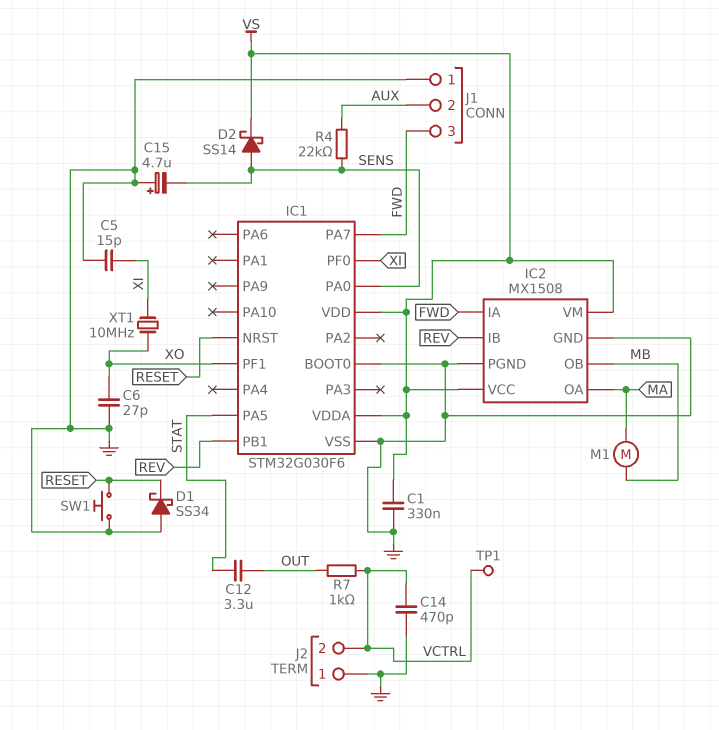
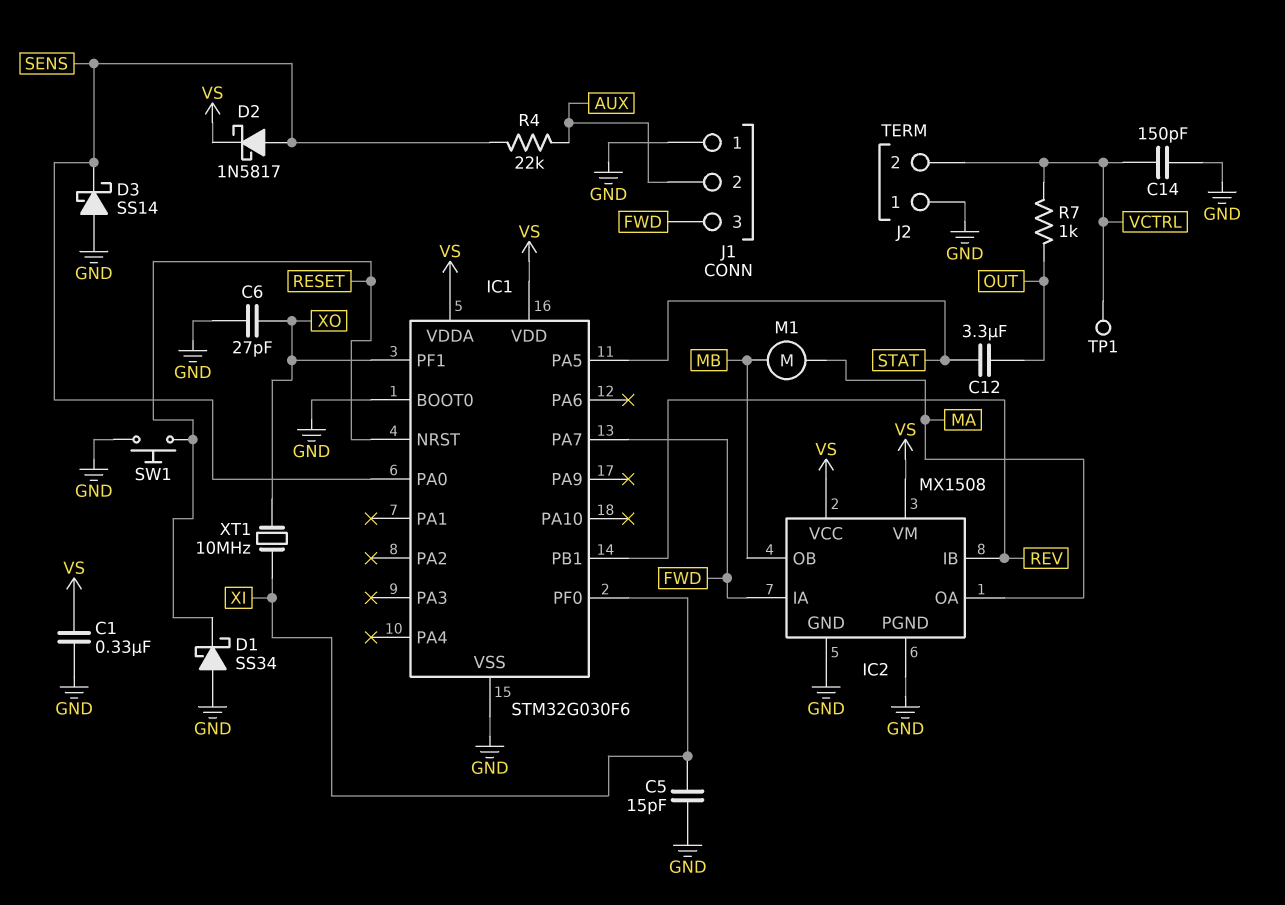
C14: 470pF (GND, VCTRL) -> 150pF (GND, VCTRL)
C15: 4.7uF (plus GND, minus SENS) -> none
D2: schottky SS14 (A SENS, K VS) -> schottky 1N5817 (A SENS, K VS)
D3: none -> schottky SS14 (A GND, K SENS)

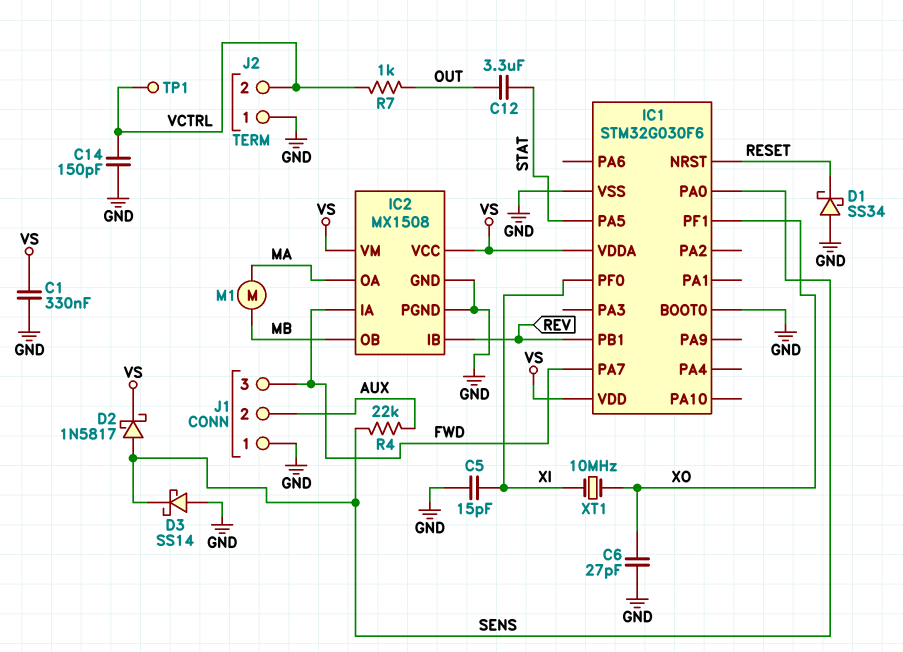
SW1: button (GND, RESET) -> none

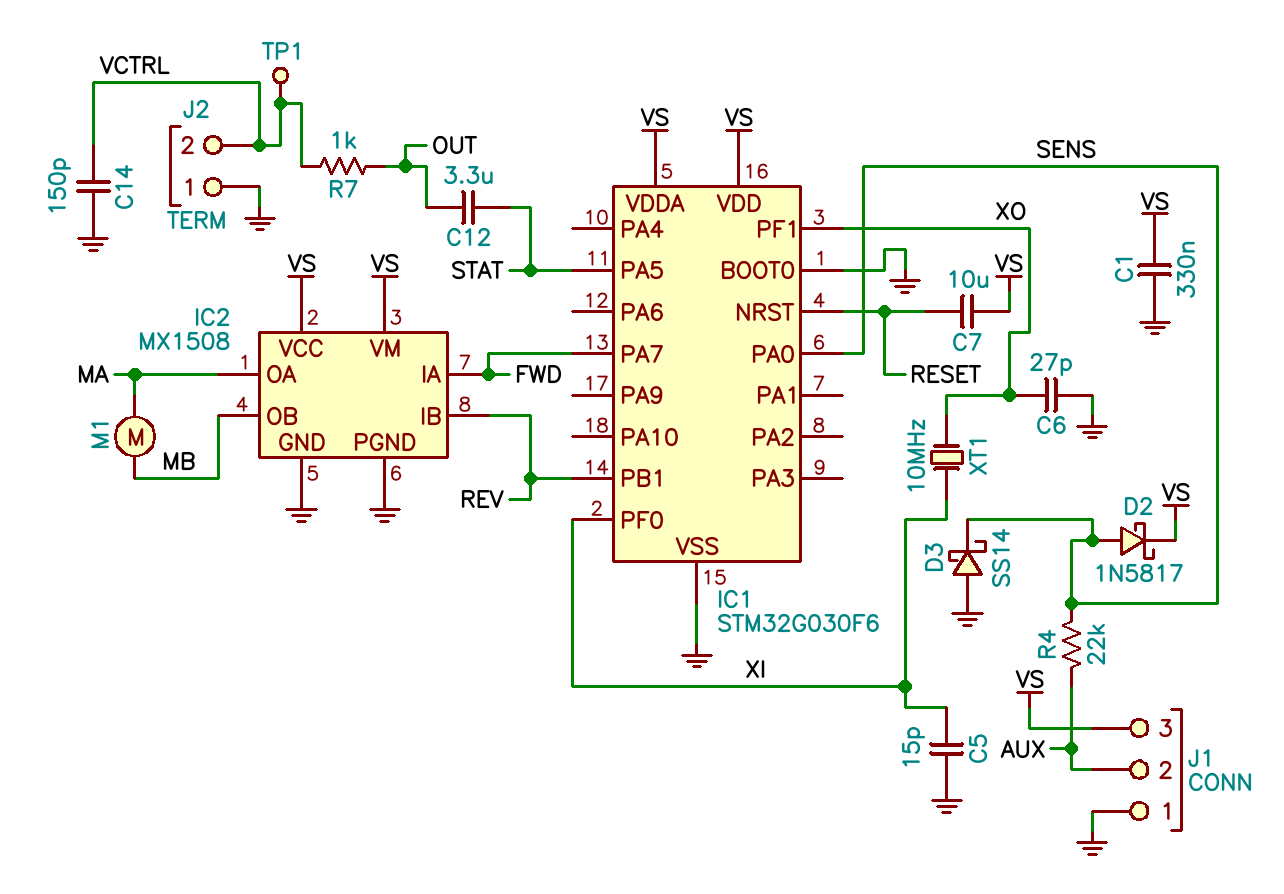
C7: none -> 10uF (RESET, VS)
D1: schottky SS34 (A GND, K RESET) -> none
J1 pin 3: FWD -> VS

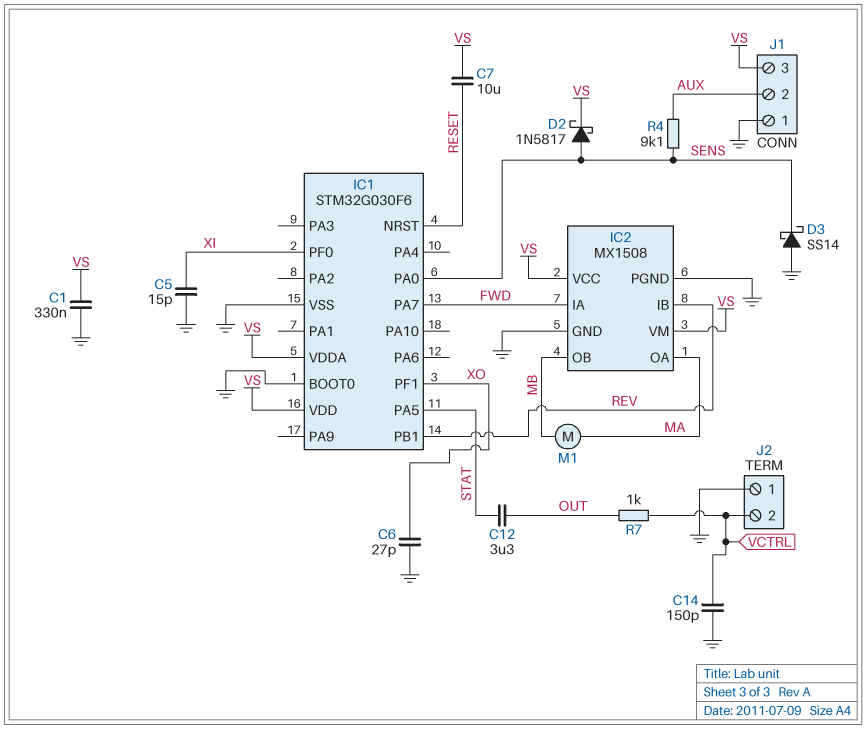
R4: 22k (AUX, SENS) -> 9.1k (AUX, SENS)
TP1: test point (VCTRL) -> none
XT1: 10MHz (XI, XO) -> none

